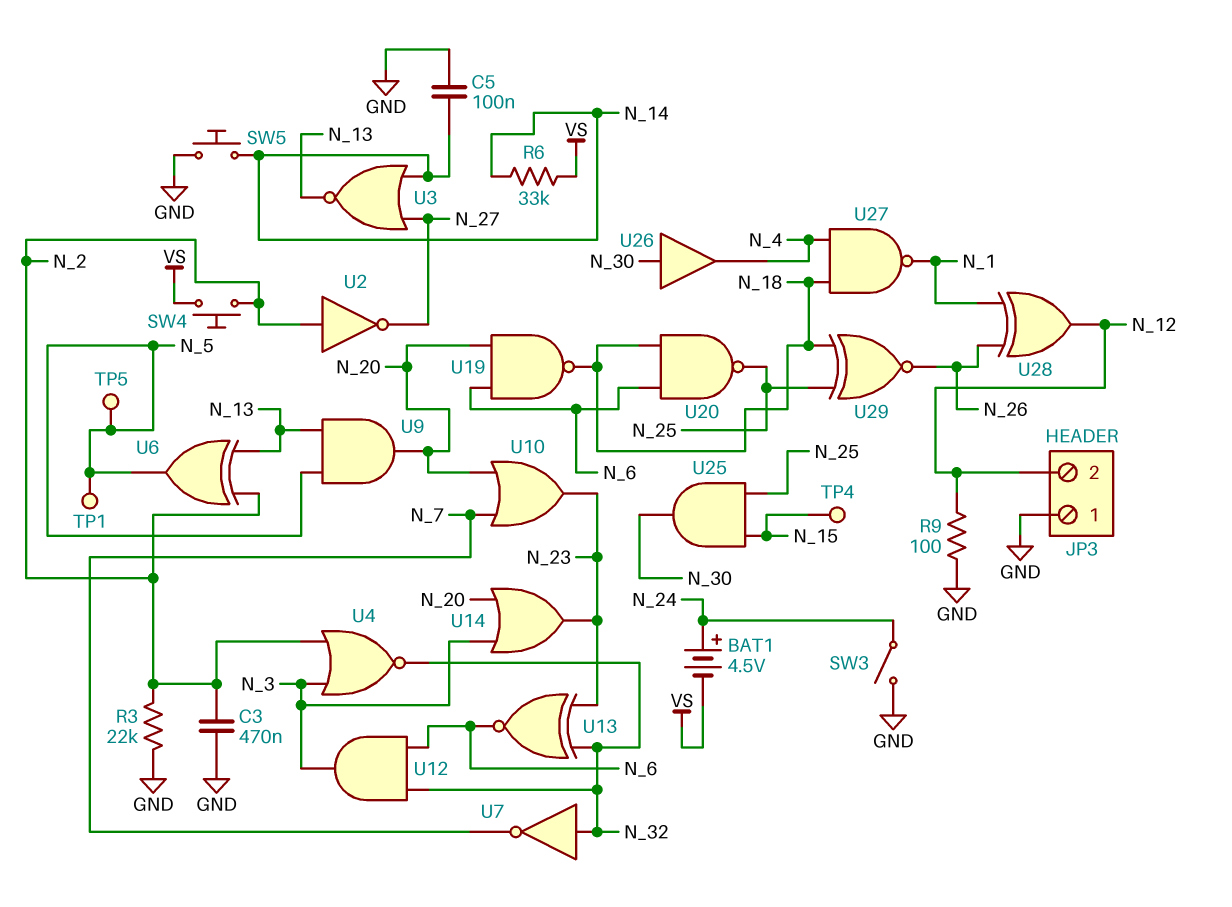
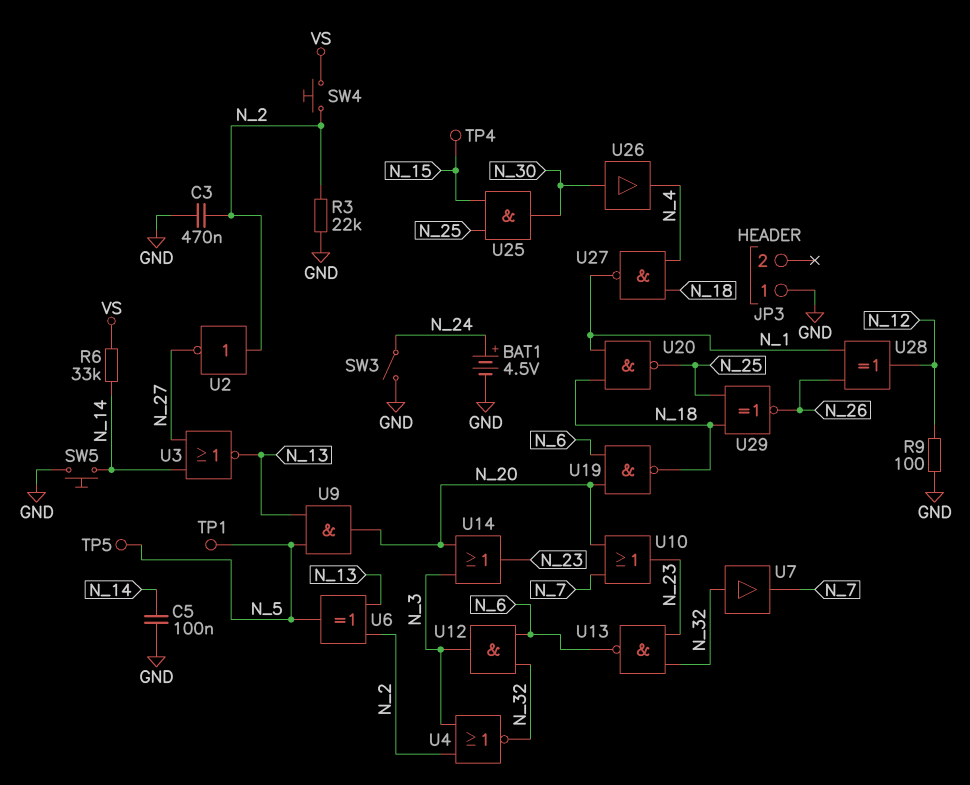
BAT1: 4.5V (plus N_24, minus VS) -> 4.5V (plus N_24, minus GND)
JP3 pin 2: N_12 -> none
U7: NOT (in N_32, out N_7) -> buffer (in N_32, out N_7)
U13: XNOR (in N_23, in N_32, out N_6) -> NAND (in N_23, in N_32, out N_6)
U20: NAND (in N_6, in N_18, out N_25) -> NAND (in N_1, in N_18, out N_25)

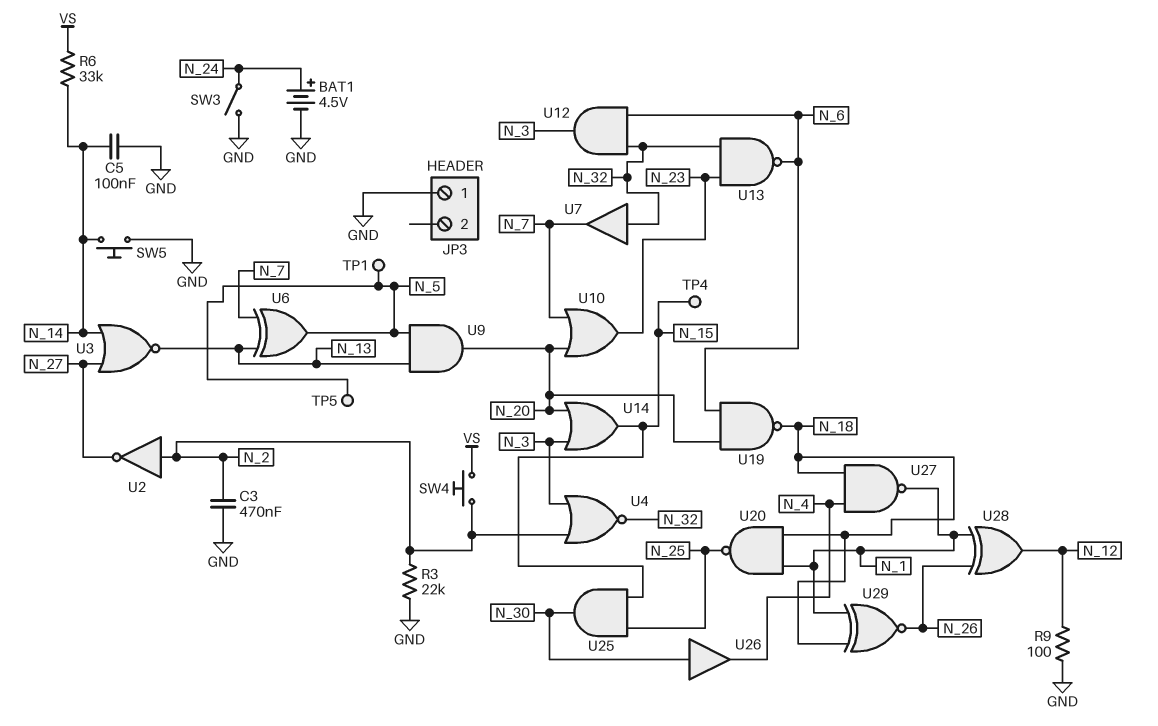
U6: XOR (in N_2, in N_13, out N_5) -> XOR (in N_7, in N_13, out N_5)
U14: OR (in N_3, in N_20, out N_23) -> OR (in N_3, in N_20, out N_15)
U29: XNOR (in N_18, in N_25, out N_26) -> XNOR (in N_1, in N_18, out N_26)

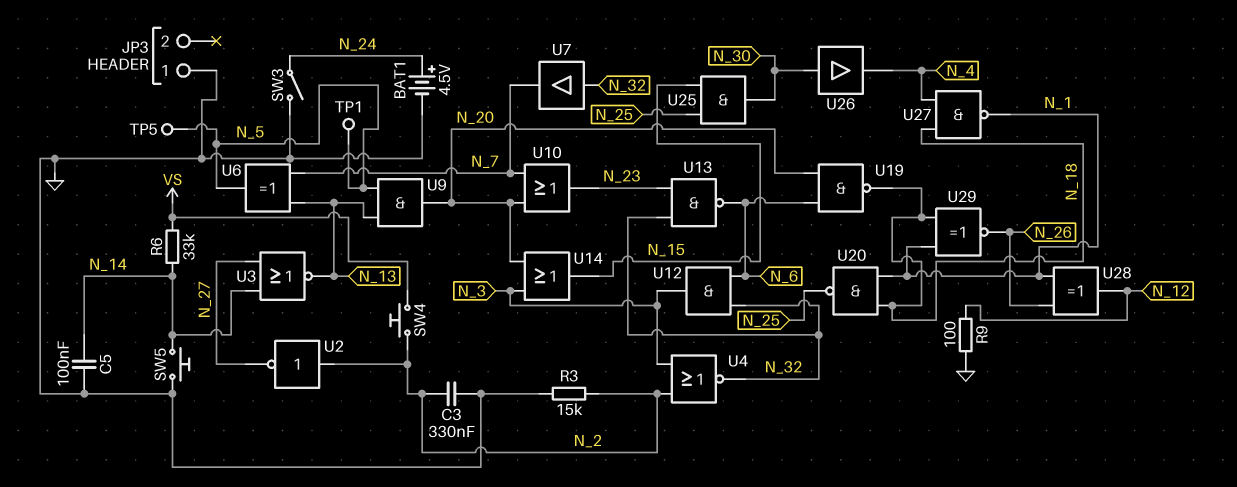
C3: 470nF (GND, N_2) -> 330nF (GND, N_2)
R3: 22k (GND, N_2) -> 15k (GND, N_2)
TP4: test point (N_15) -> none

